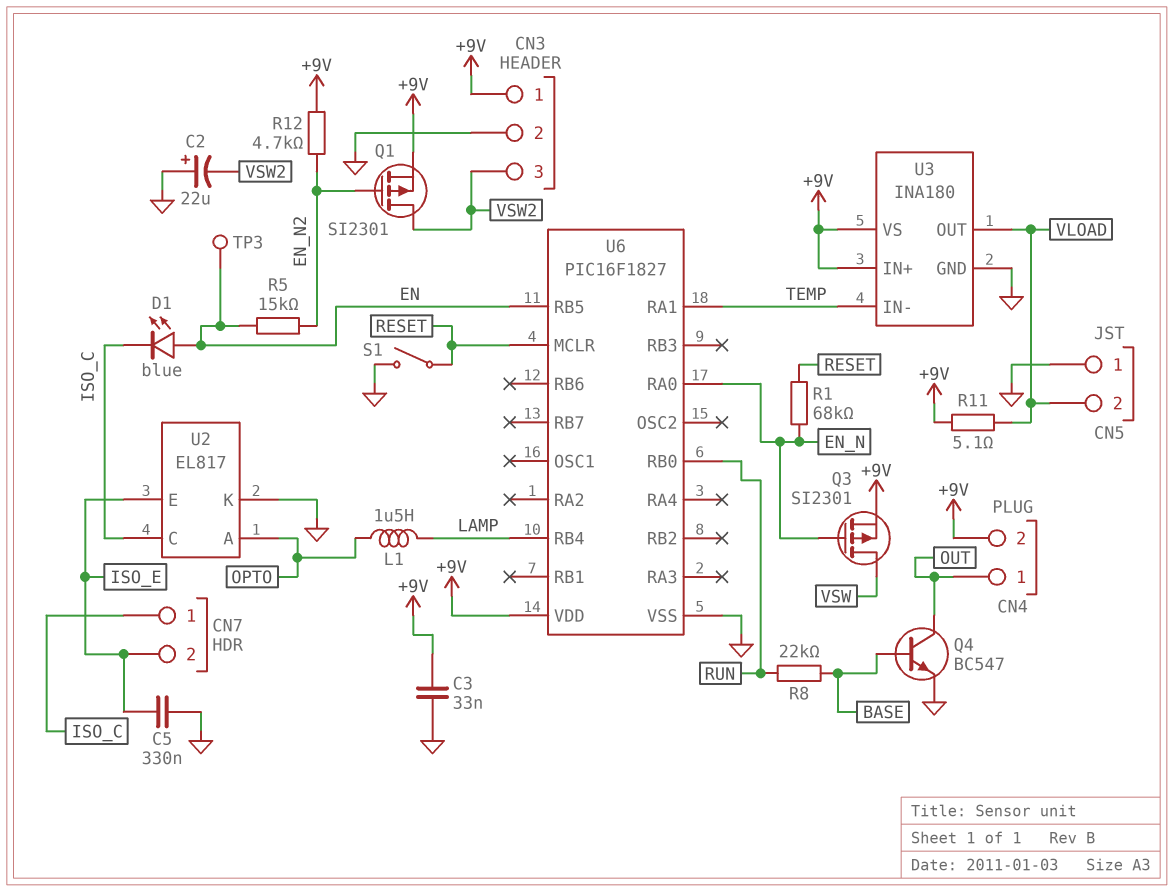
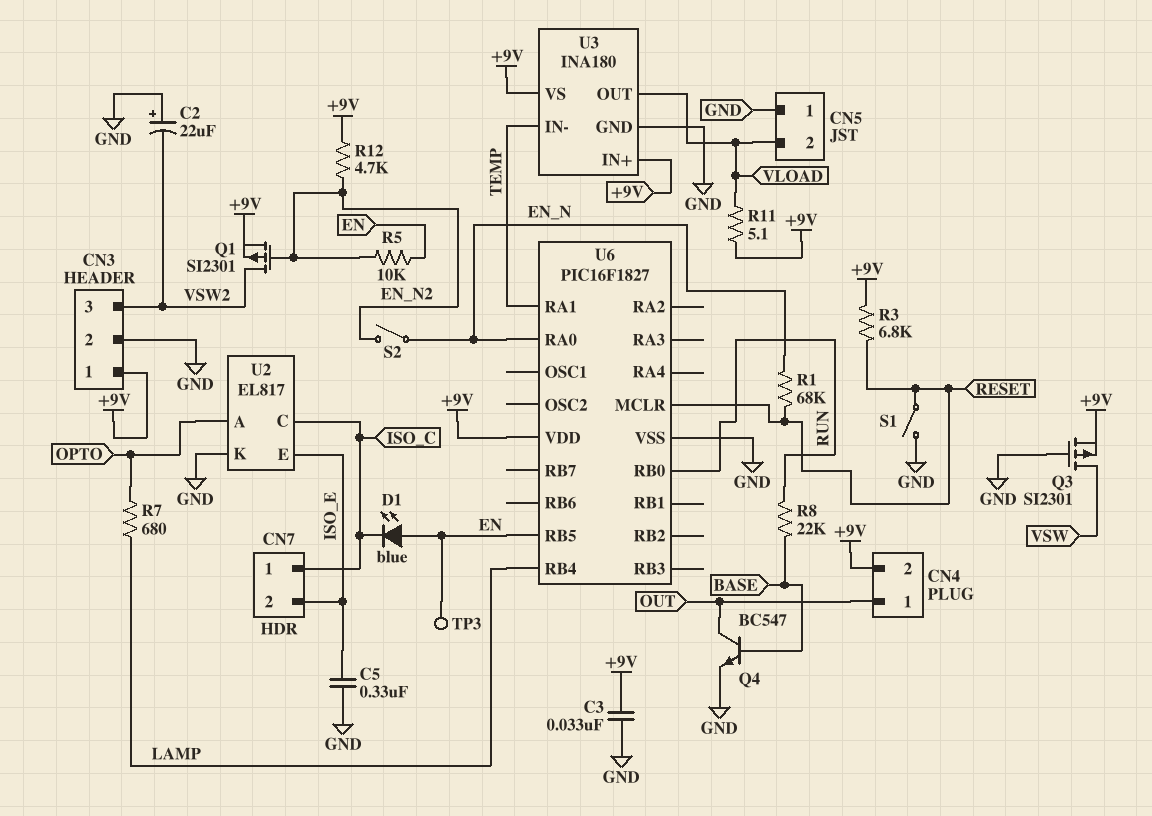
L1: 1.5uH (LAMP, OPTO) -> none
Q3: PMOS SI2301 (G EN_N, D VSW, S +9V) -> PMOS SI2301 (G GND, D VSW, S +9V)
R3: none -> 6.8k (+9V, RESET)
R5: 15k (EN, EN_N2) -> 10k (EN, EN_N2)
R7: none -> 680 (LAMP, OPTO)
S2: none -> switch (EN_N, EN_N2)

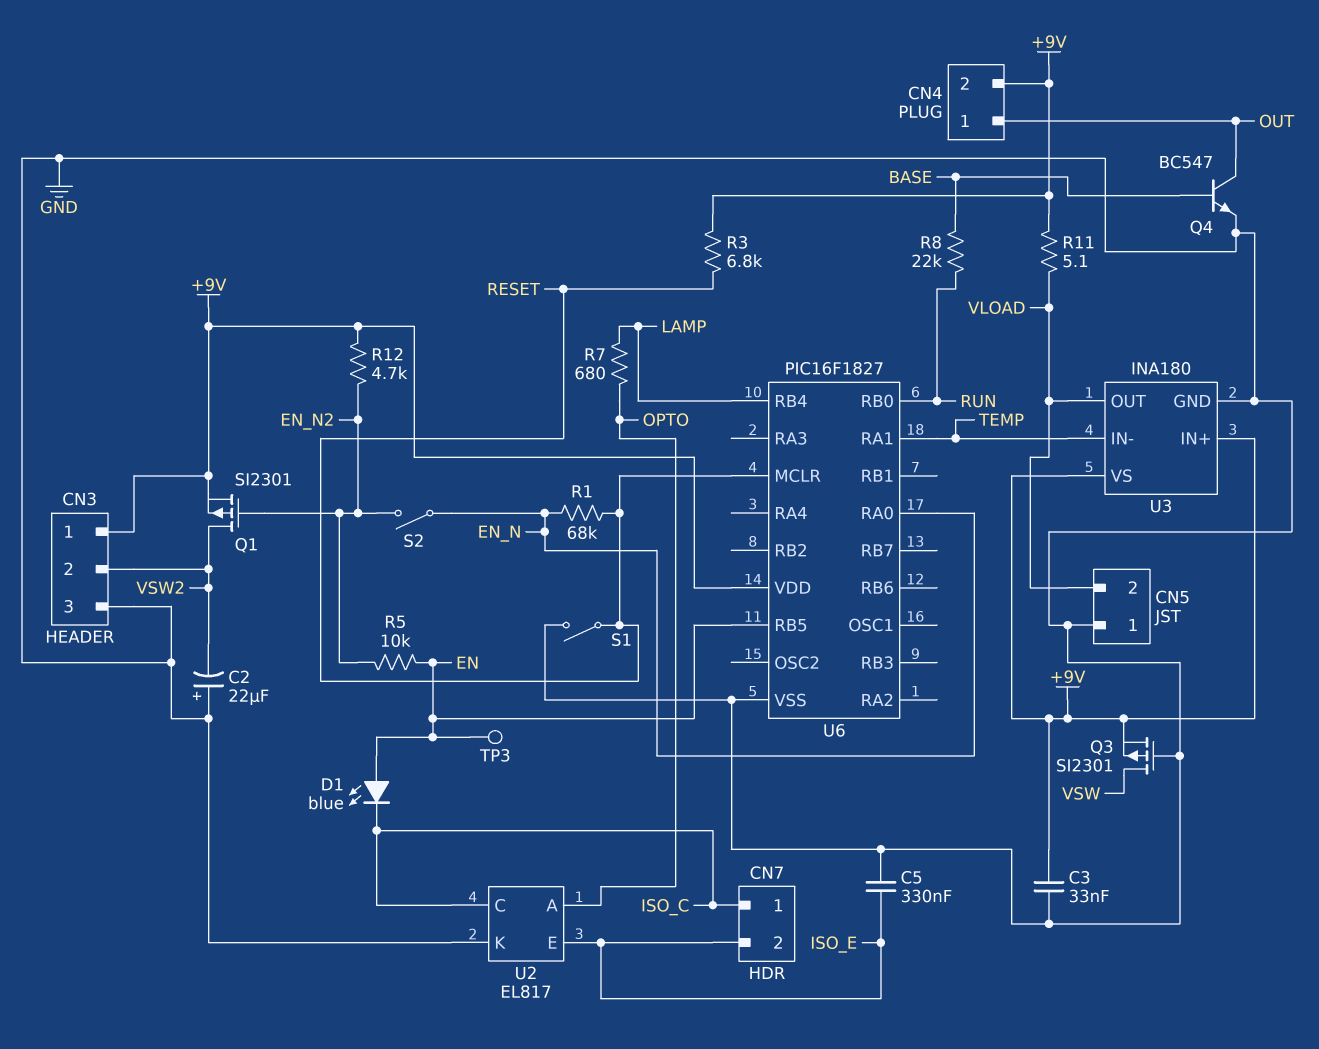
CN3 pin 2: GND -> VSW2
CN3 pin 3: VSW2 -> GND

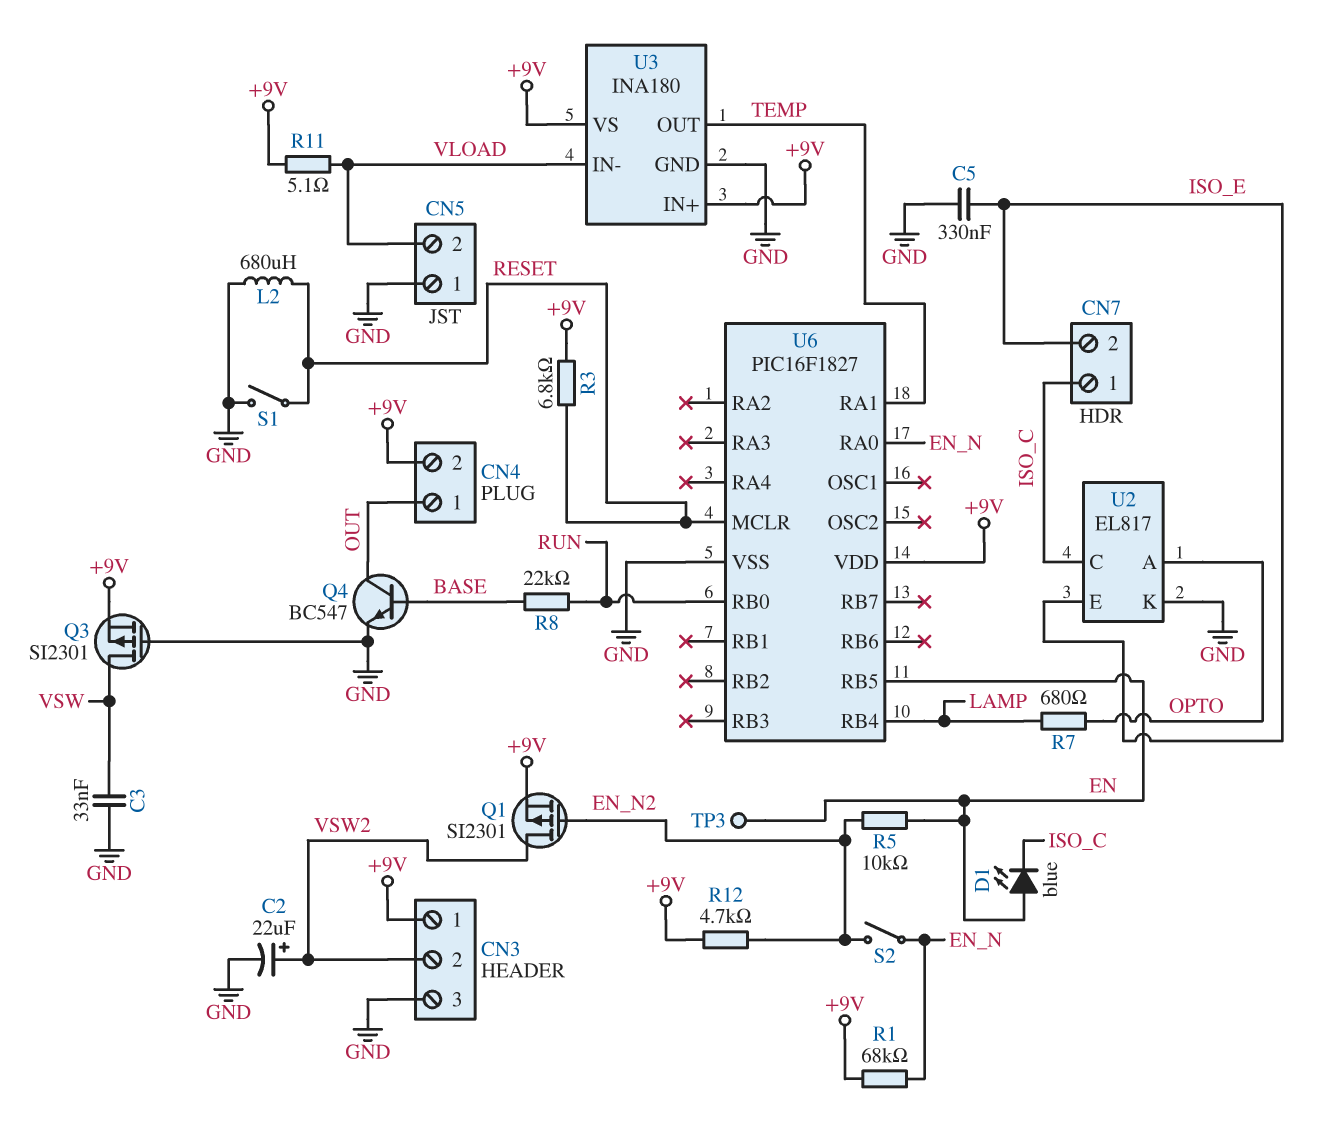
C2: 22uF (plus GND, minus VSW2) -> 22uF (plus VSW2, minus GND)
C3: 33nF (+9V, GND) -> 33nF (GND, VSW)
L2: none -> 680uH (GND, RESET)
R1: 68k (EN_N, RESET) -> 68k (+9V, EN_N)
U3 pin IN-: TEMP -> VLOAD
U3 pin OUT: VLOAD -> TEMP

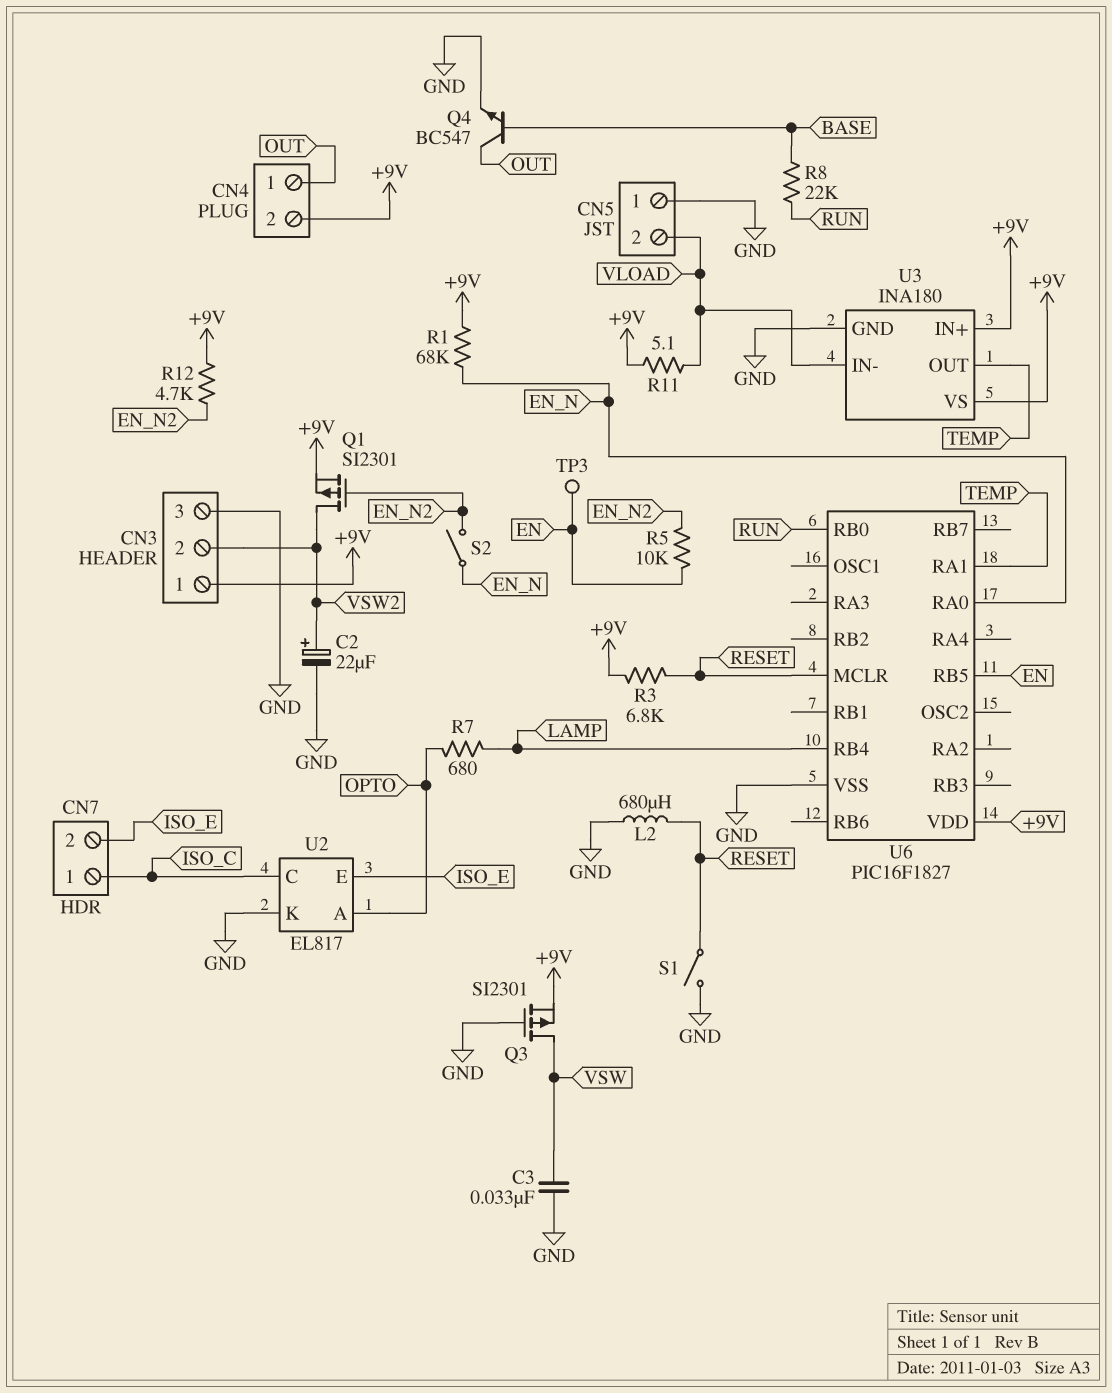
C5: 330nF (GND, ISO_E) -> none
D1: LED blue (A EN, K ISO_C) -> none

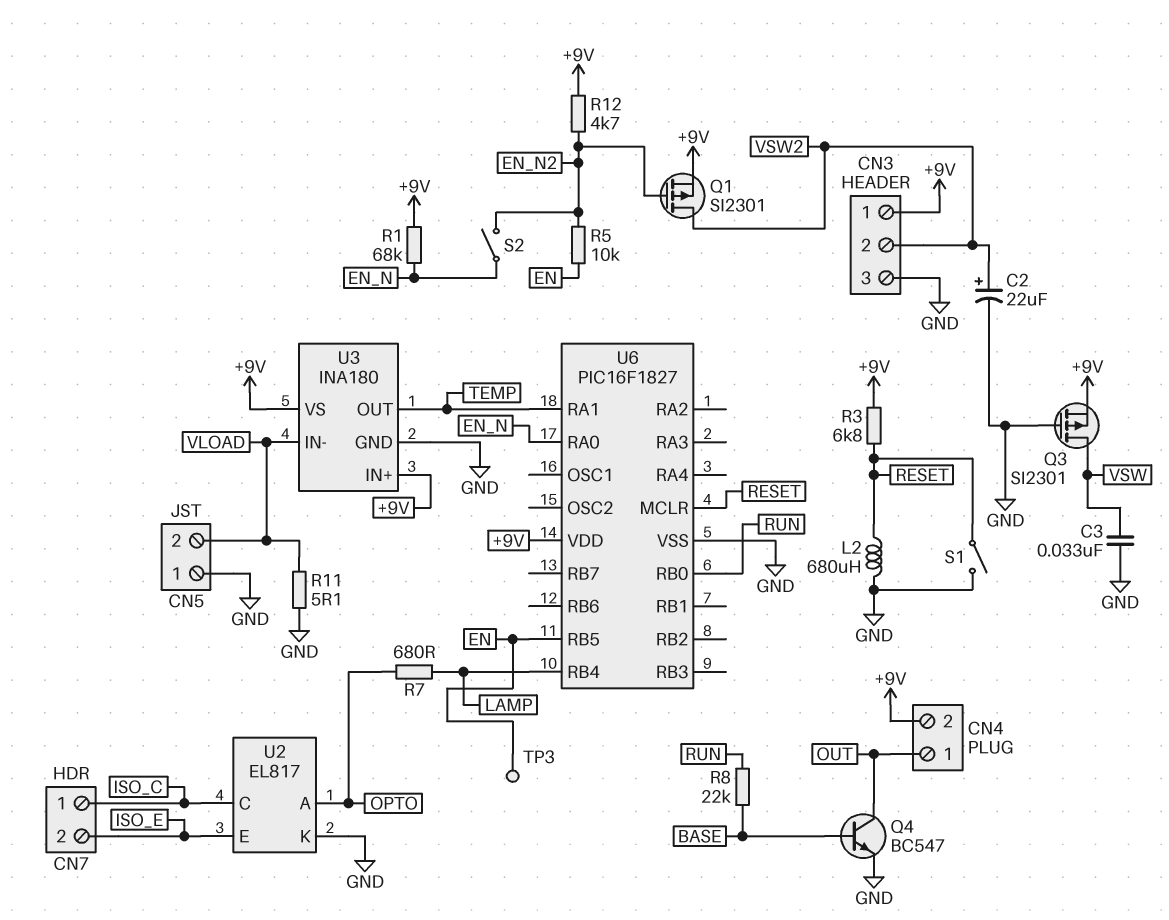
R11: 5.1 (+9V, VLOAD) -> 5.1 (GND, VLOAD)

